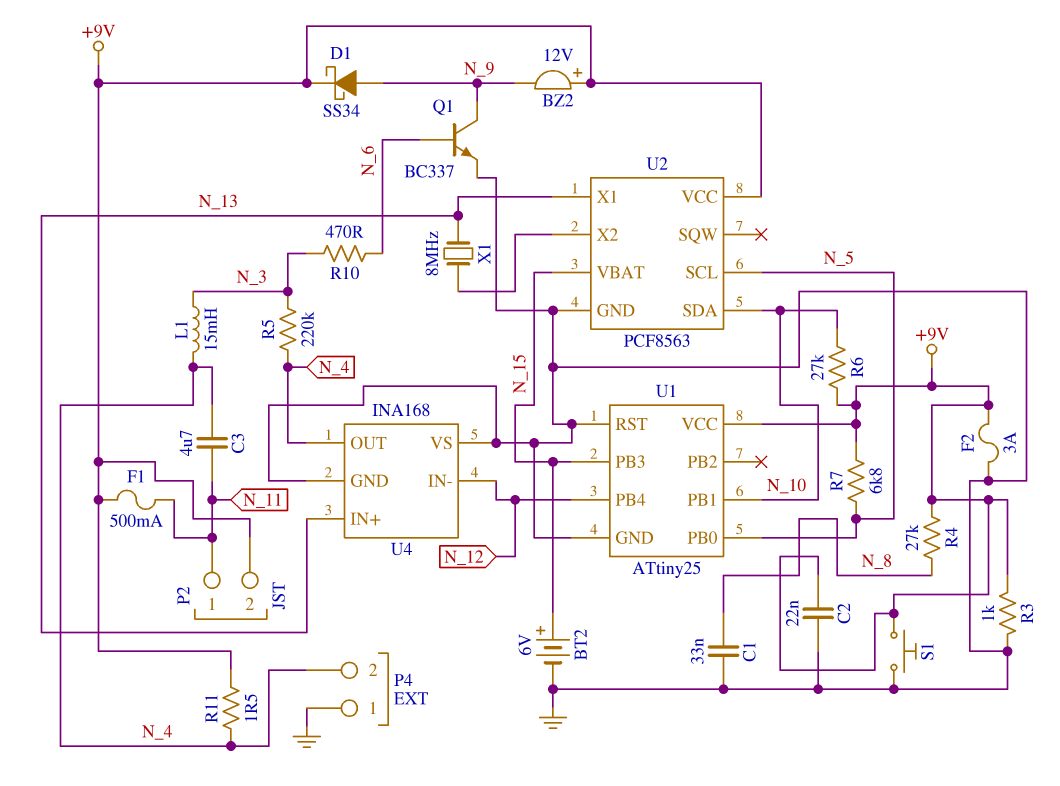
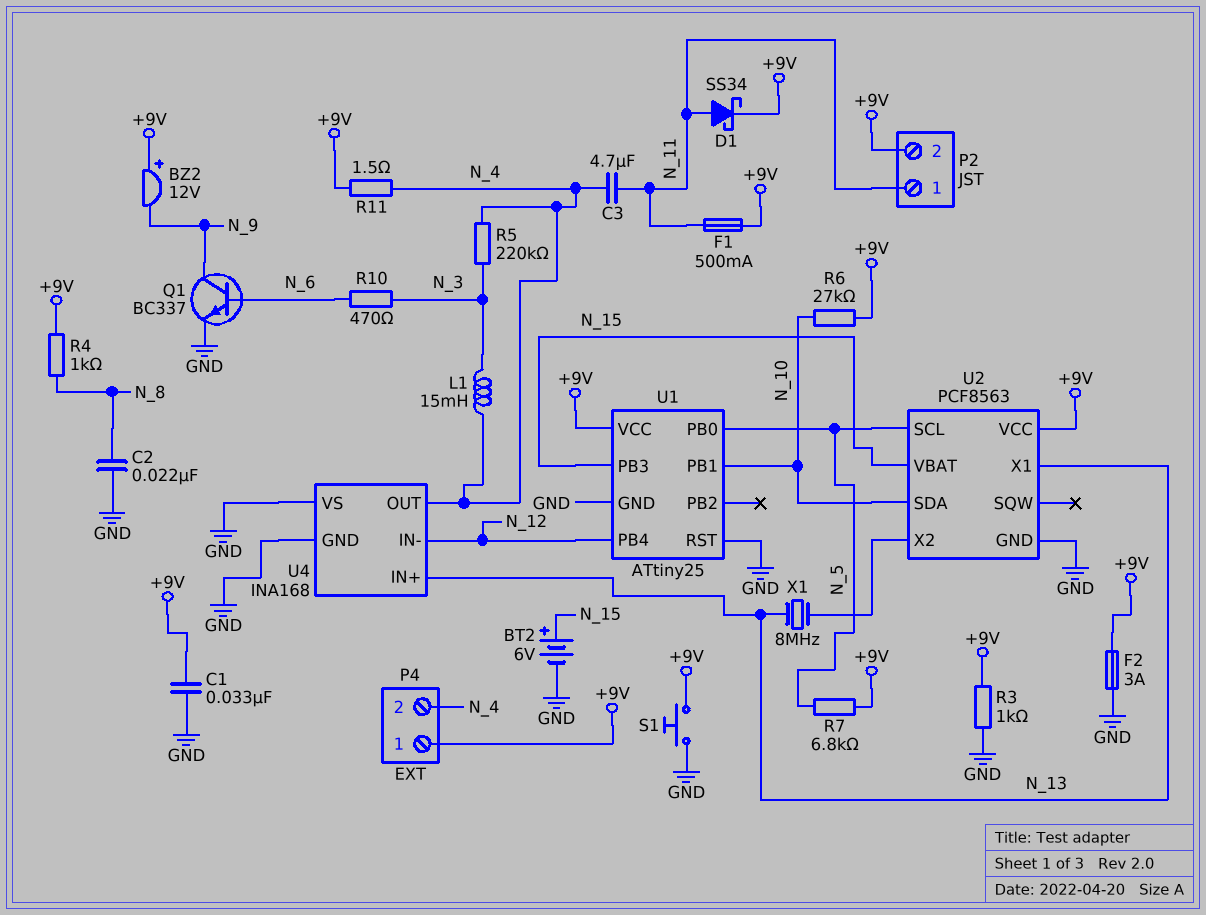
C1: 33nF (GND, N_8) -> 33nF (+9V, GND)
C2: 22nF (+9V, GND) -> 22nF (GND, N_8)
D1: schottky SS34 (A N_9, K +9V) -> schottky SS34 (A N_11, K +9V)
P4 pin 1: GND -> +9V
R4: 27k (+9V, N_8) -> 1k (+9V, N_8)

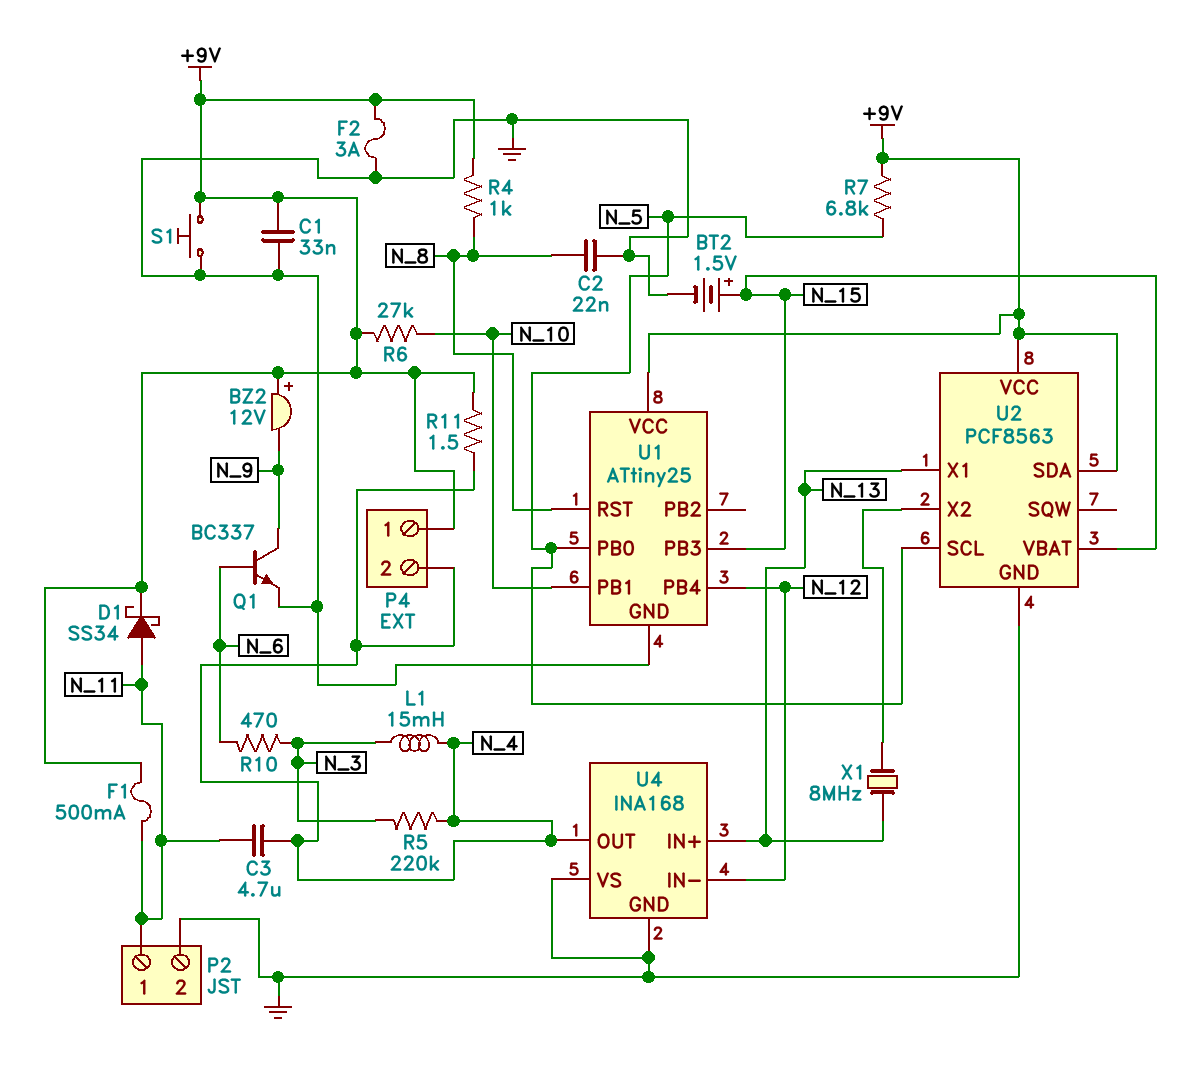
BT2: 6V (plus N_15, minus GND) -> 1.5V (plus N_15, minus GND)
P2 pin 2: +9V -> GND
R3: 1k (+9V, GND) -> none
U1 pin RST: GND -> N_8
U2 pin SDA: N_10 -> +9V

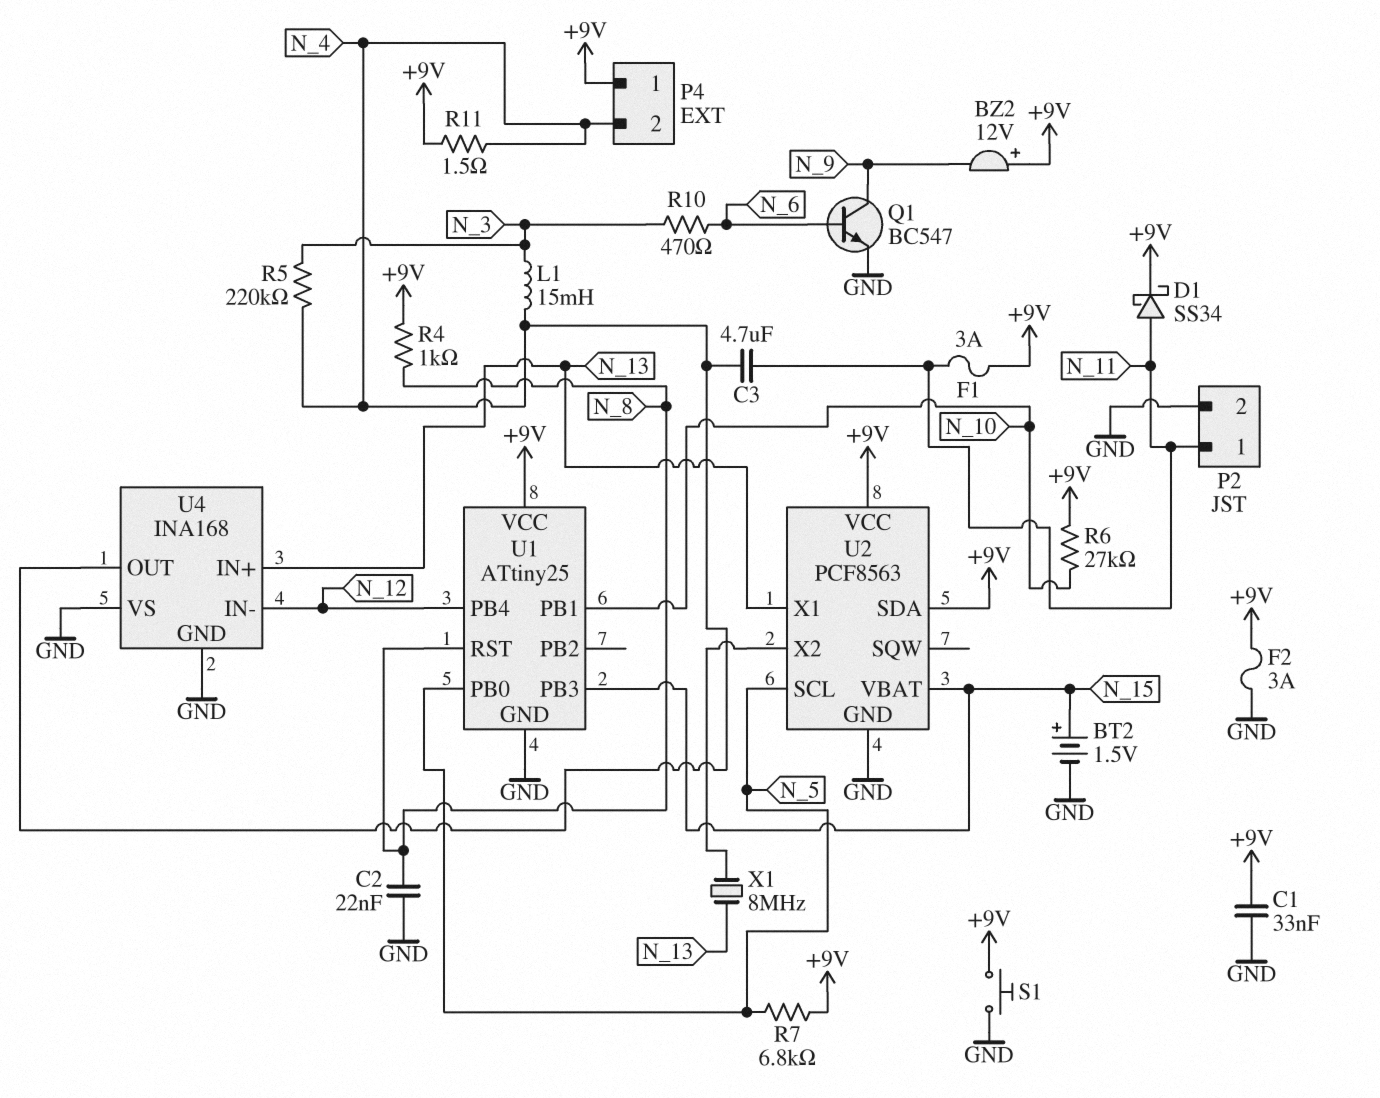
F1: 500mA (+9V, N_11) -> 3A (+9V, N_11)
Q1: NPN BC337 (B N_6, C N_9, E GND) -> NPN BC547 (B N_6, C N_9, E GND)

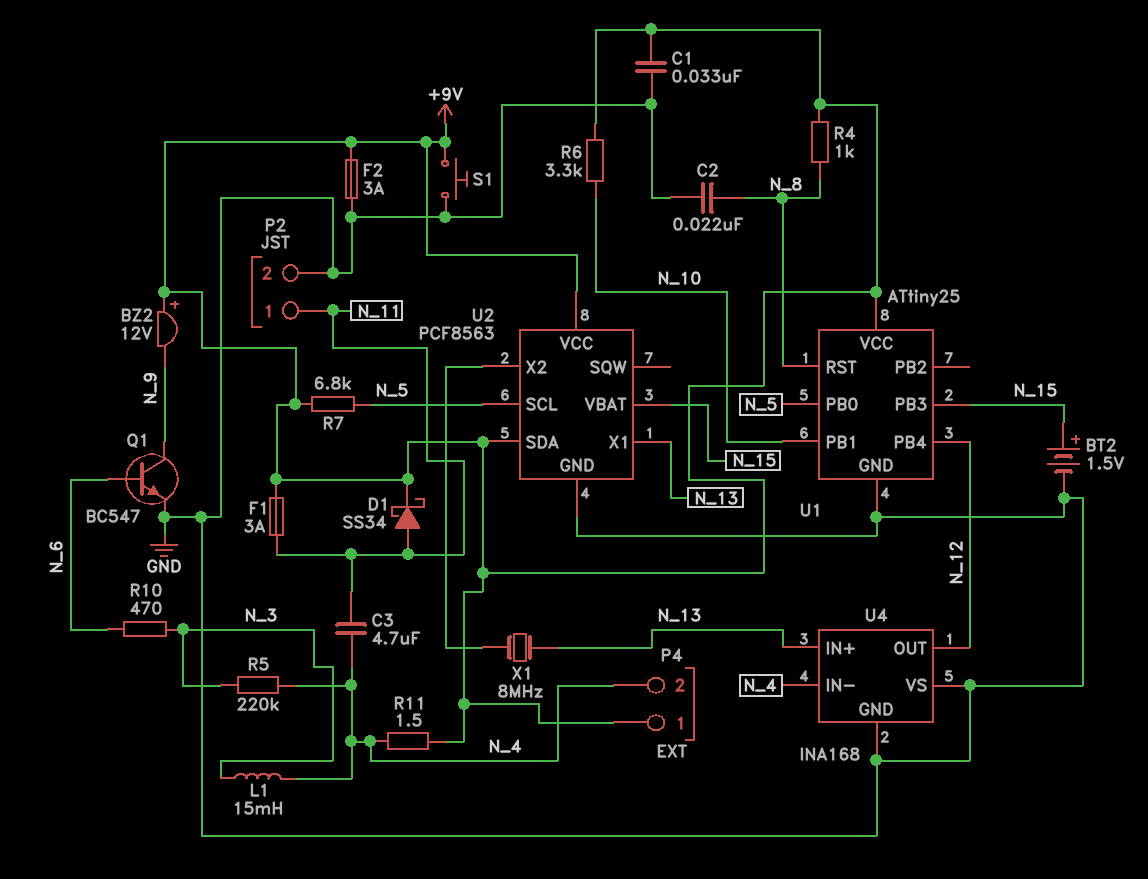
R6: 27k (+9V, N_10) -> 3.3k (+9V, N_10)
U4 pin IN-: N_12 -> N_4
U4 pin OUT: N_4 -> N_12

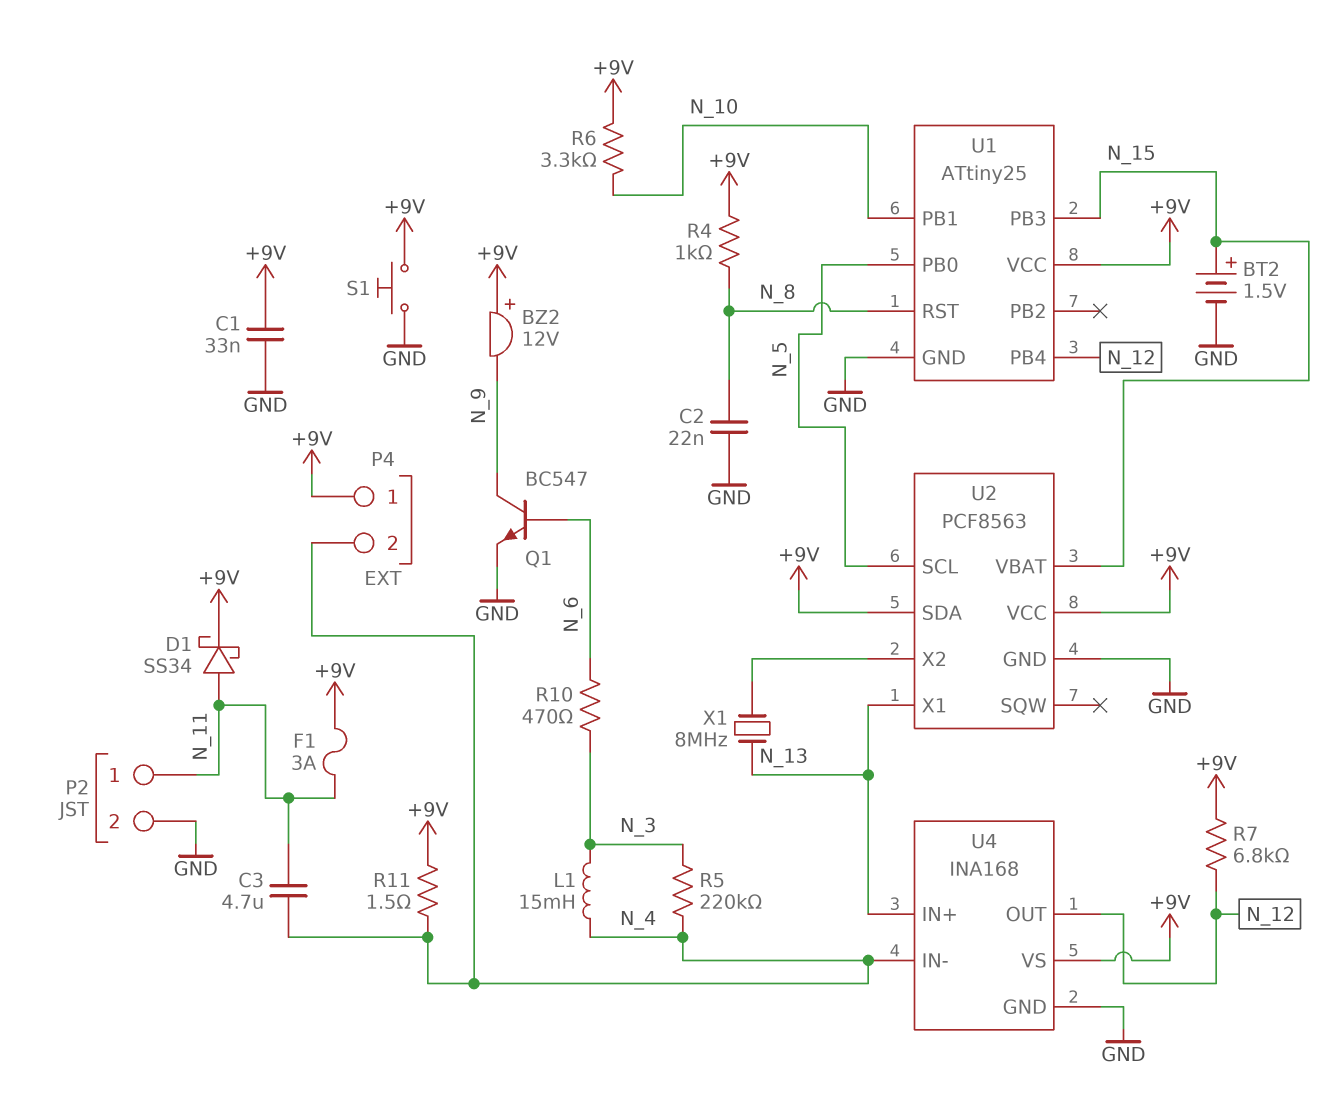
F2: 3A (+9V, GND) -> none
R7: 6.8k (+9V, N_5) -> 6.8k (+9V, N_12)
U4 pin VS: GND -> +9V

